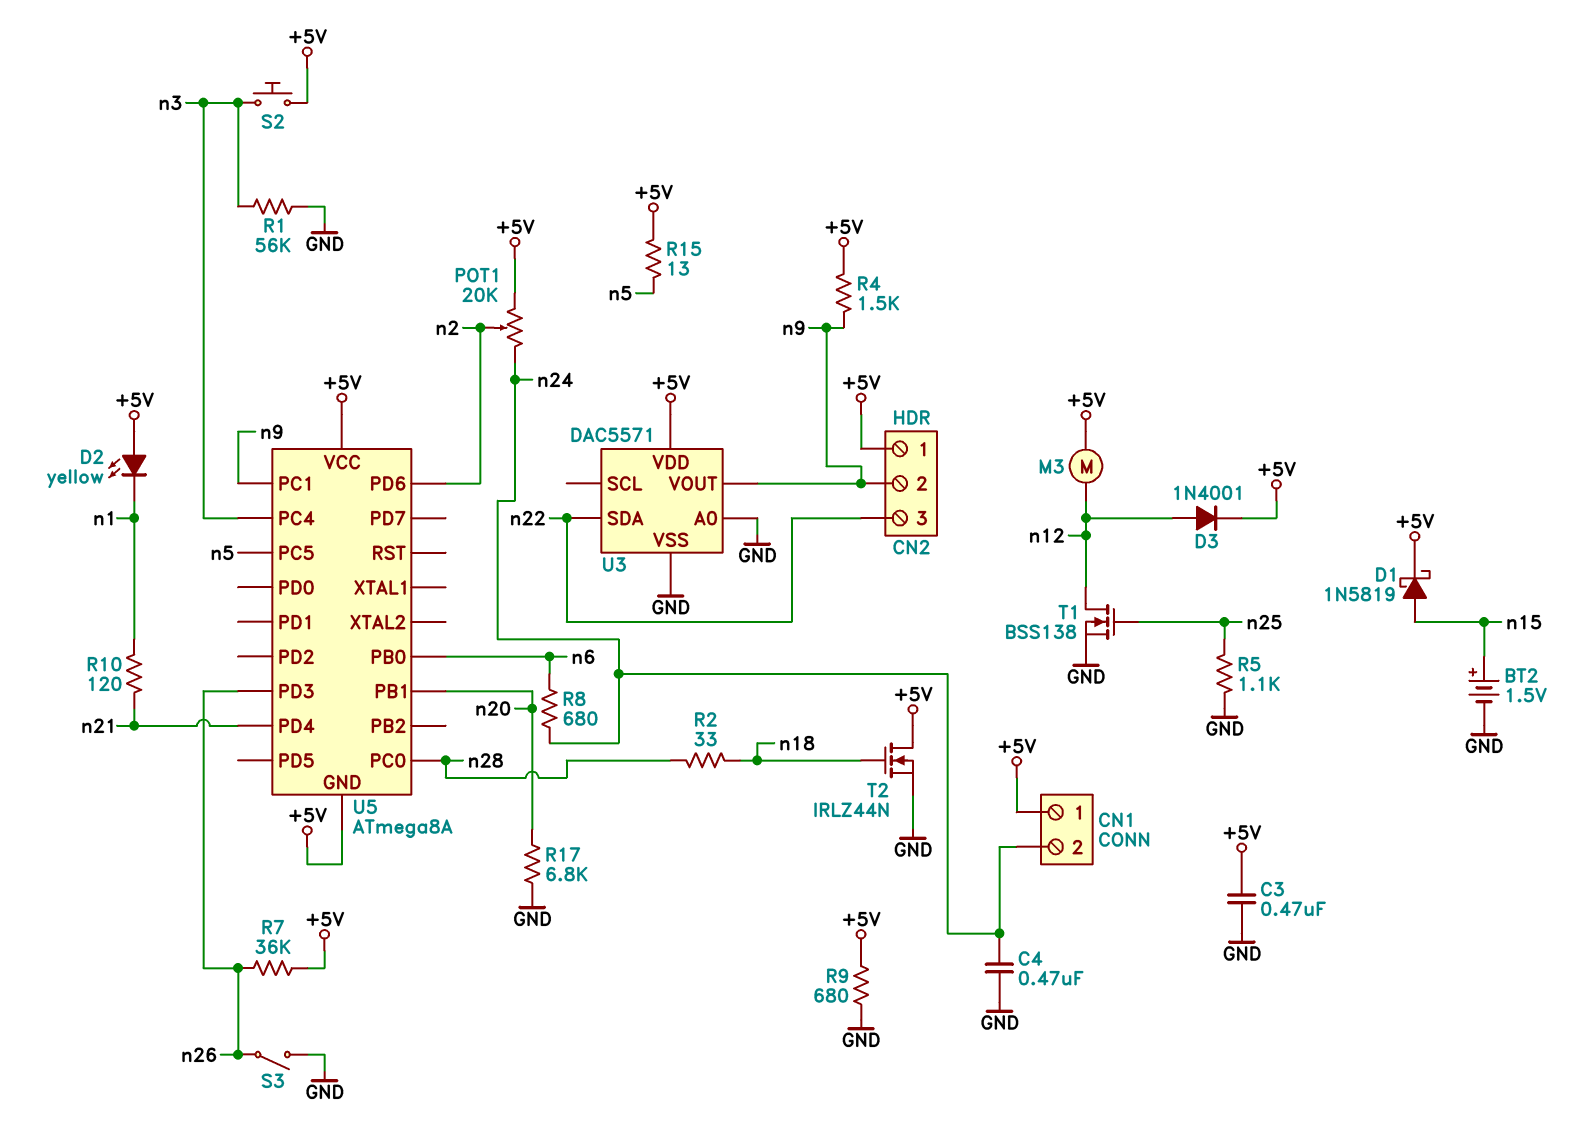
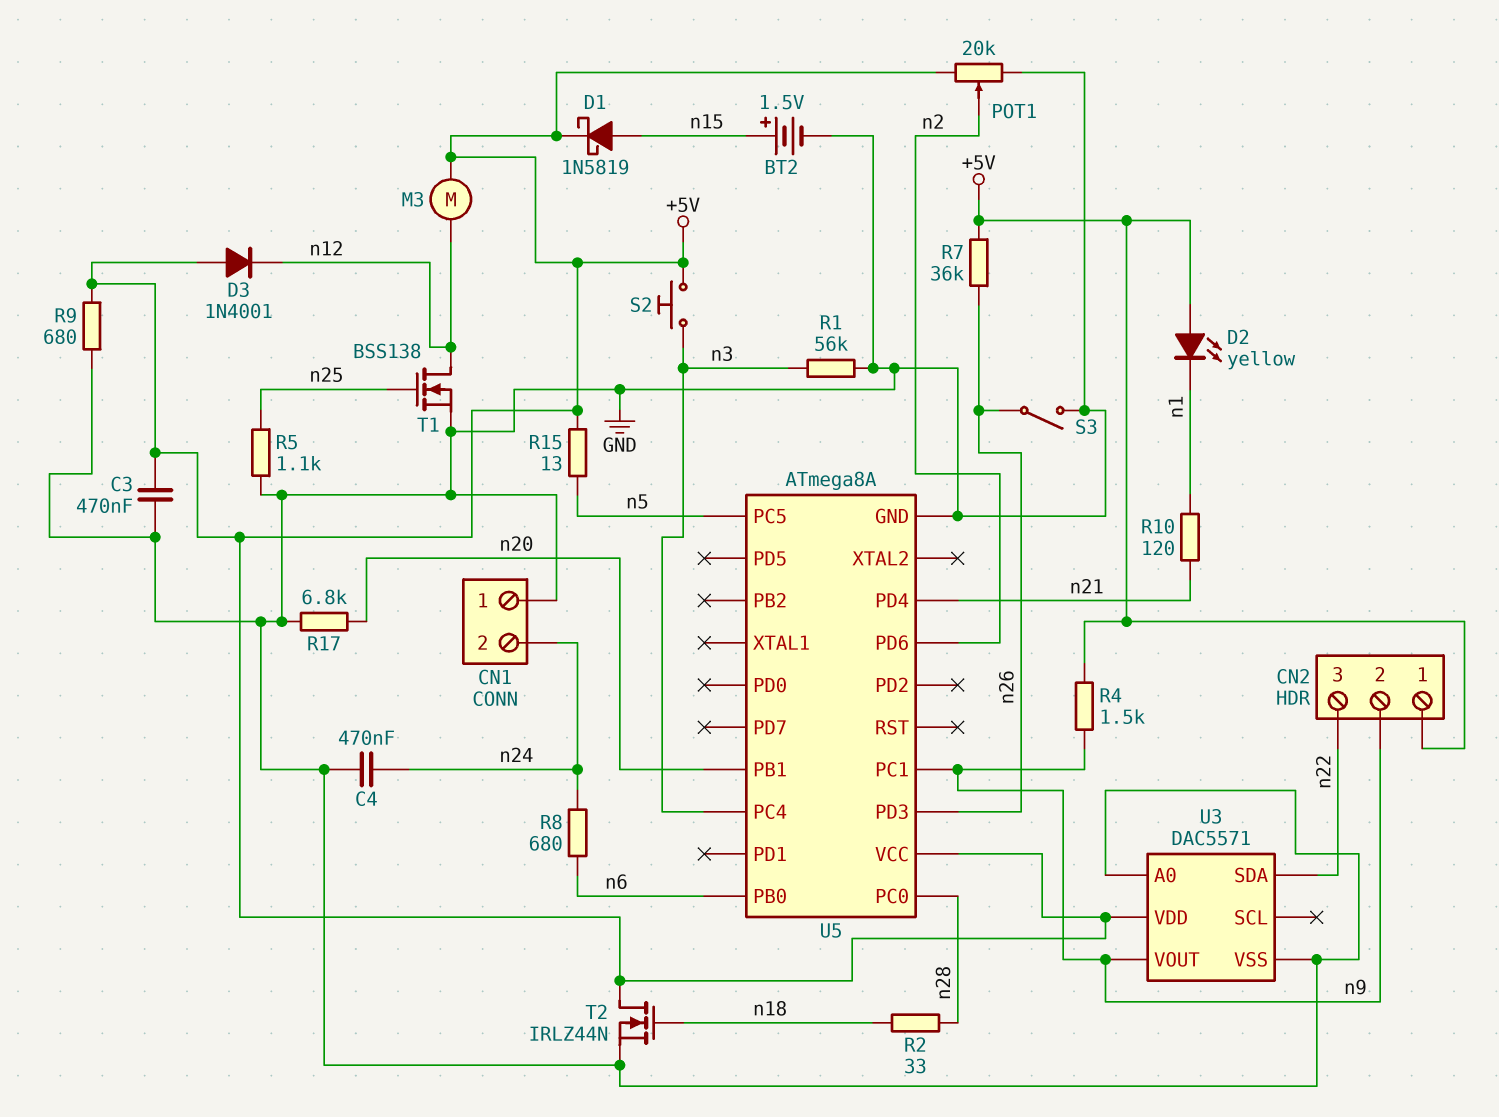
CN1 pin 1: +5V -> GND
D3: diode 1N4001 (A n12, K +5V) -> diode 1N4001 (A +5V, K n12)
POT1: 20k (+5V, n24, wiper n2) -> 20k (+5V, GND, wiper n2)
U5 pin GND: +5V -> GND

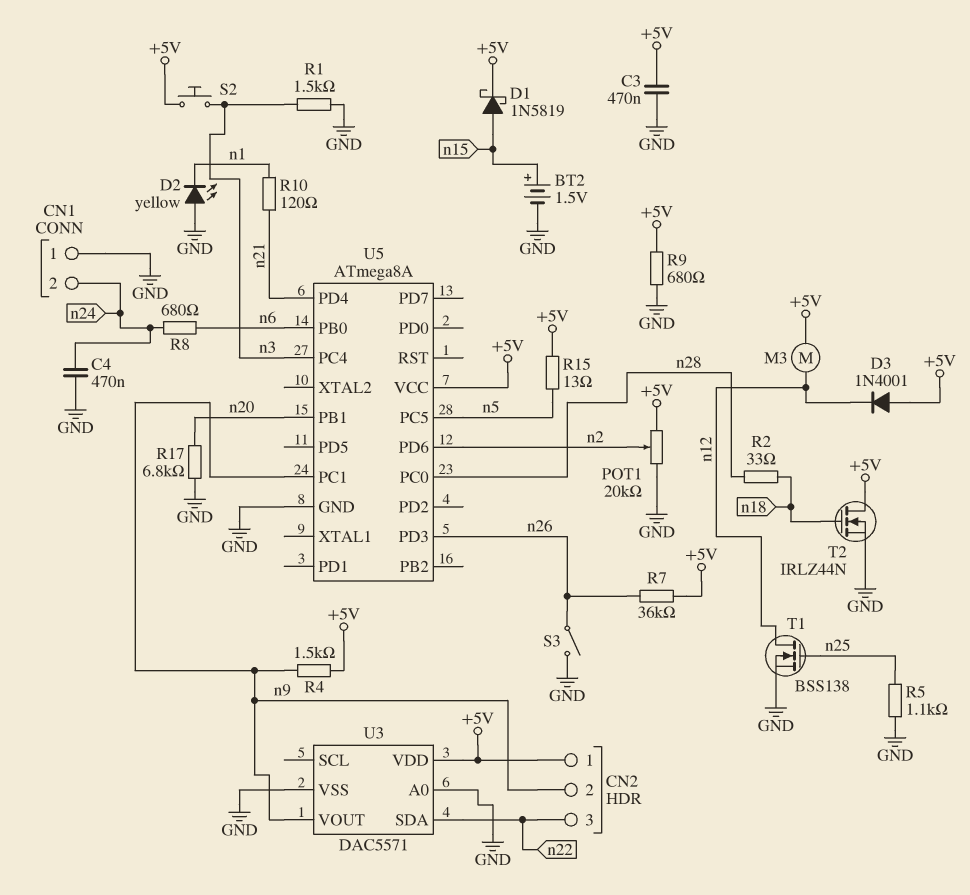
D2: LED yellow (A +5V, K n1) -> LED yellow (A GND, K n1)
R1: 56k (GND, n3) -> 1.5k (GND, n3)

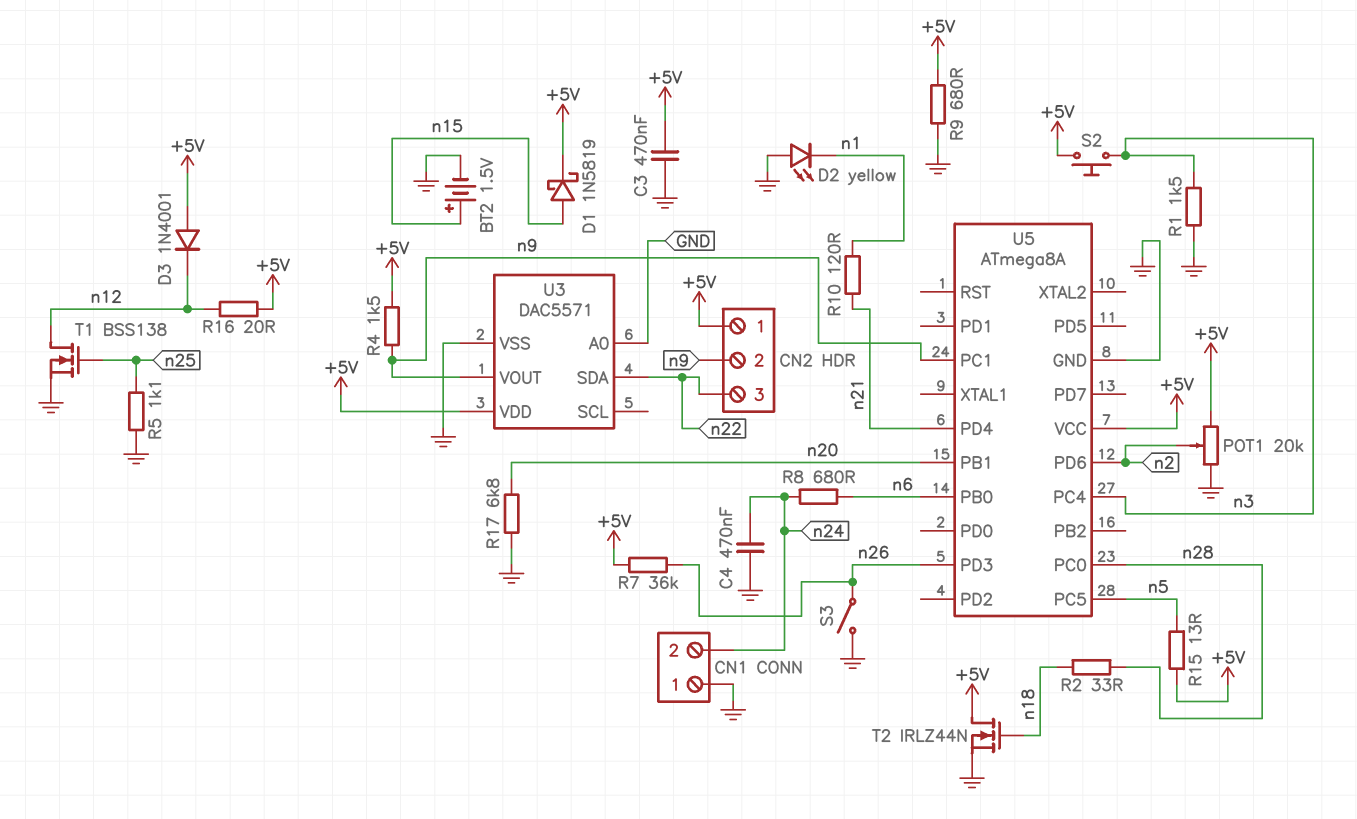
M3: motor (+5V, n12) -> none
R16: none -> 20 (+5V, n12)

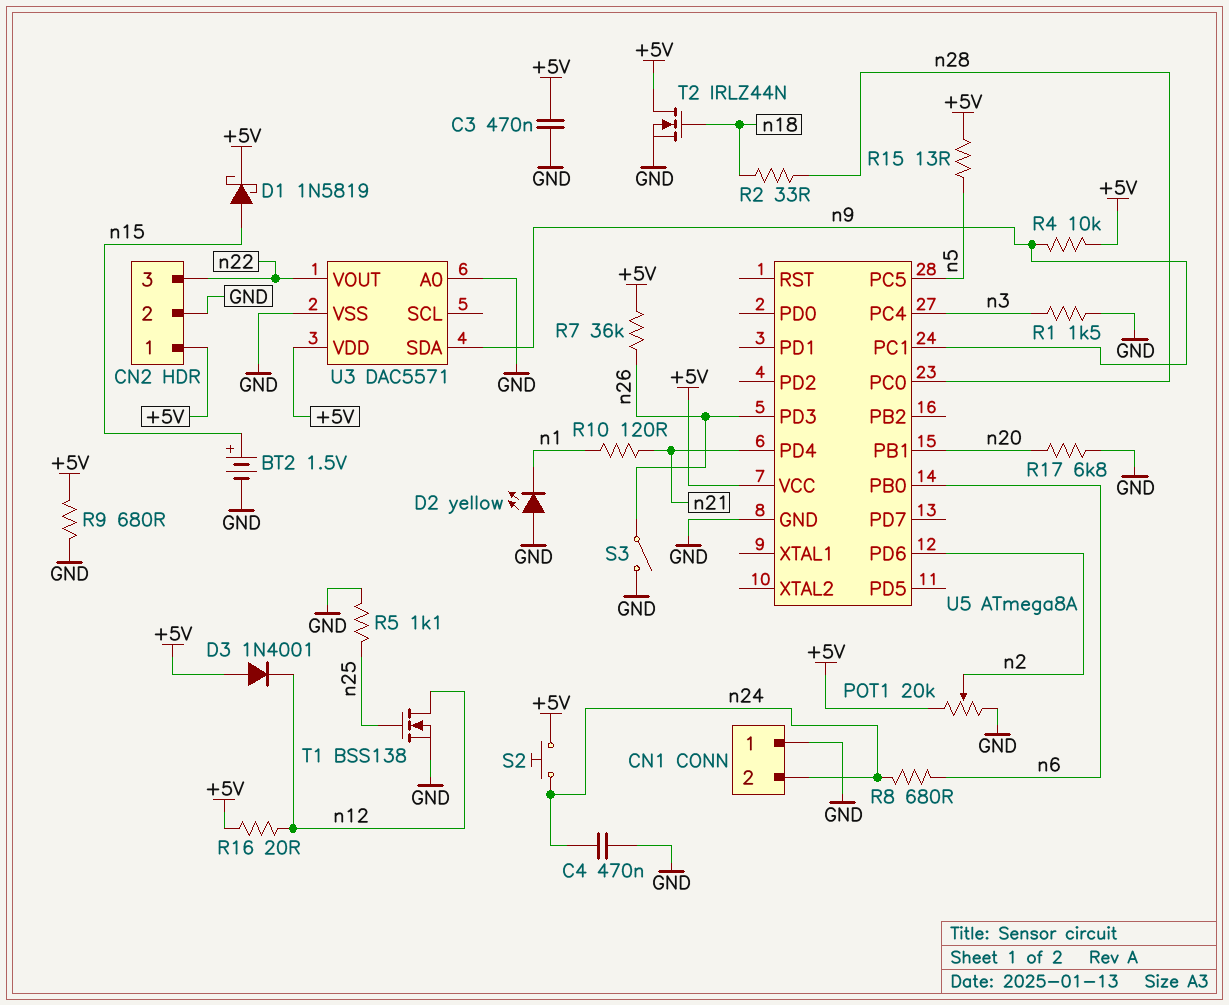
CN2 pin 2: n9 -> GND
R4: 1.5k (+5V, n9) -> 10k (+5V, n9)
S2: button (+5V, n3) -> button (+5V, n24)
U3 pin SDA: n22 -> n9
U3 pin VOUT: n9 -> n22

